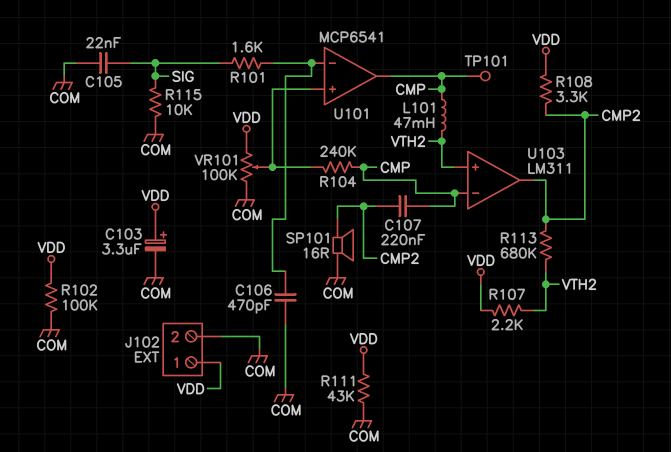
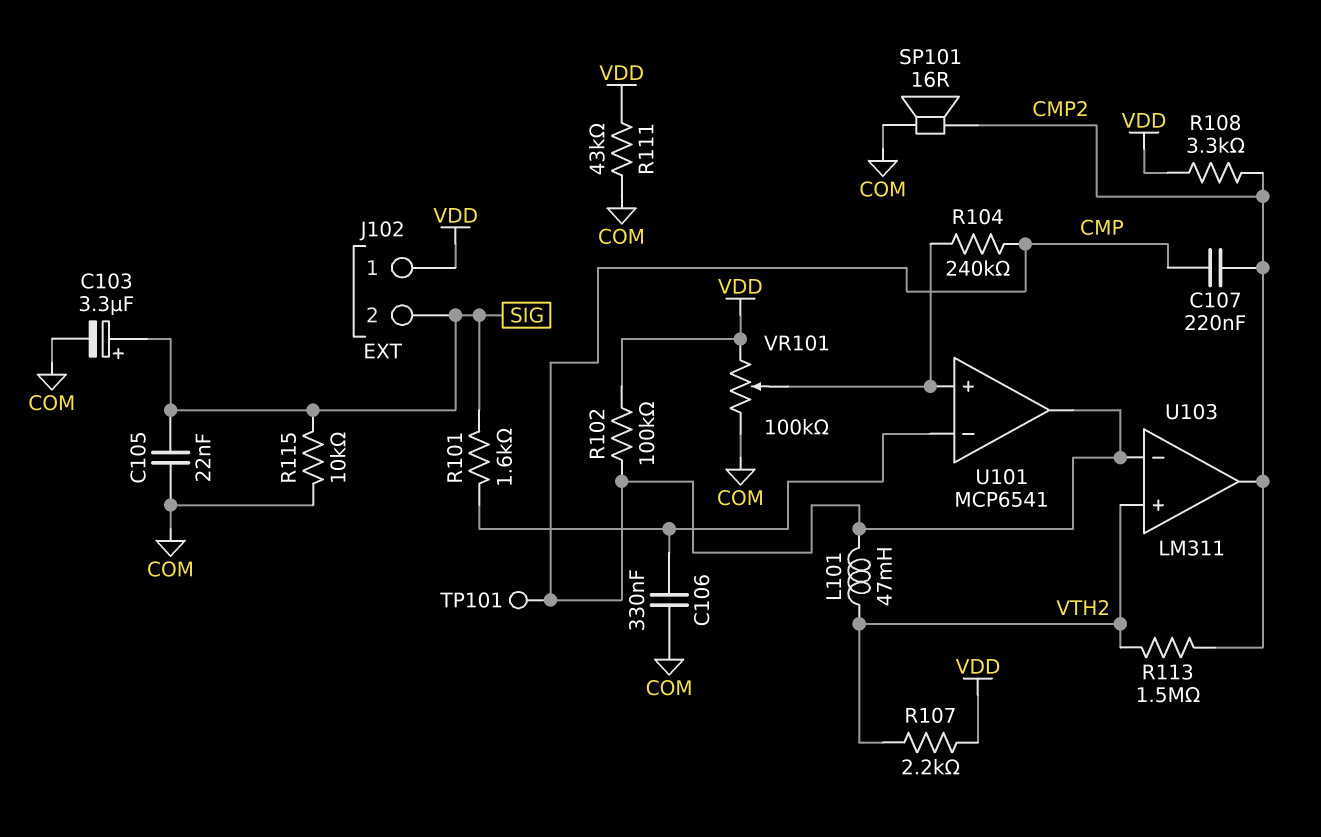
C103: 3.3uF (plus VDD, minus COM) -> 3.3uF (plus SIG, minus COM)
C106: 470pF (COM, U101/in-) -> 330nF (COM, U101/in-)
J102 pin 2: COM -> SIG
R102: 100k (COM, VDD) -> 100k (CMP, VDD)
R113: 680k (CMP2, VTH2) -> 1.5M (CMP2, VTH2)

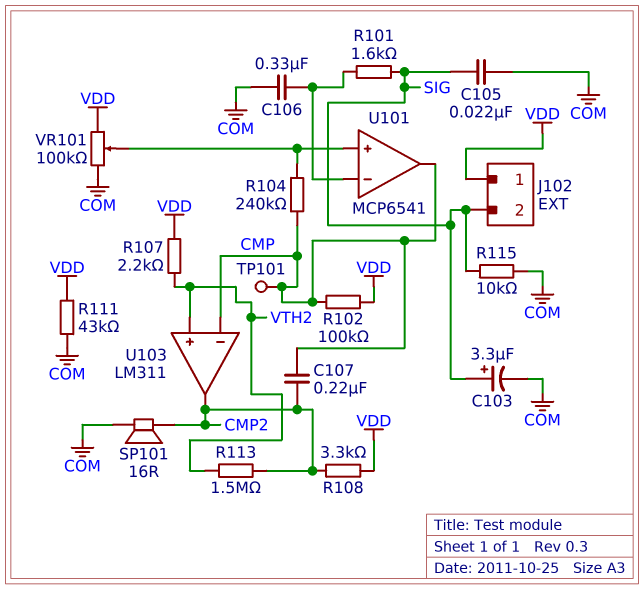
L101: 47mH (CMP, VTH2) -> none

